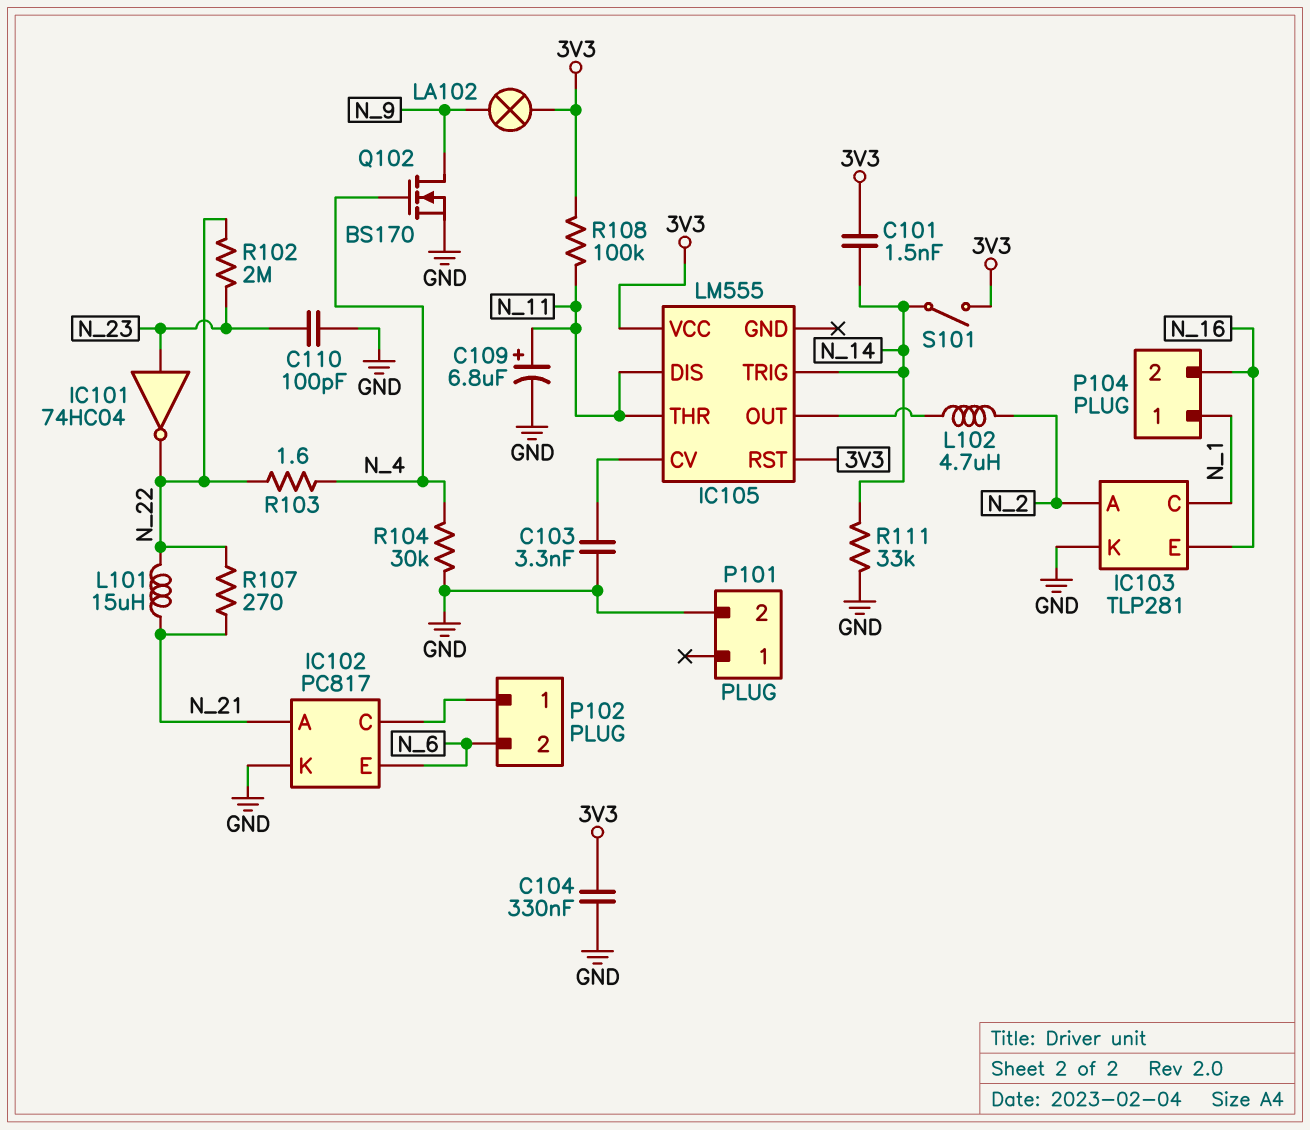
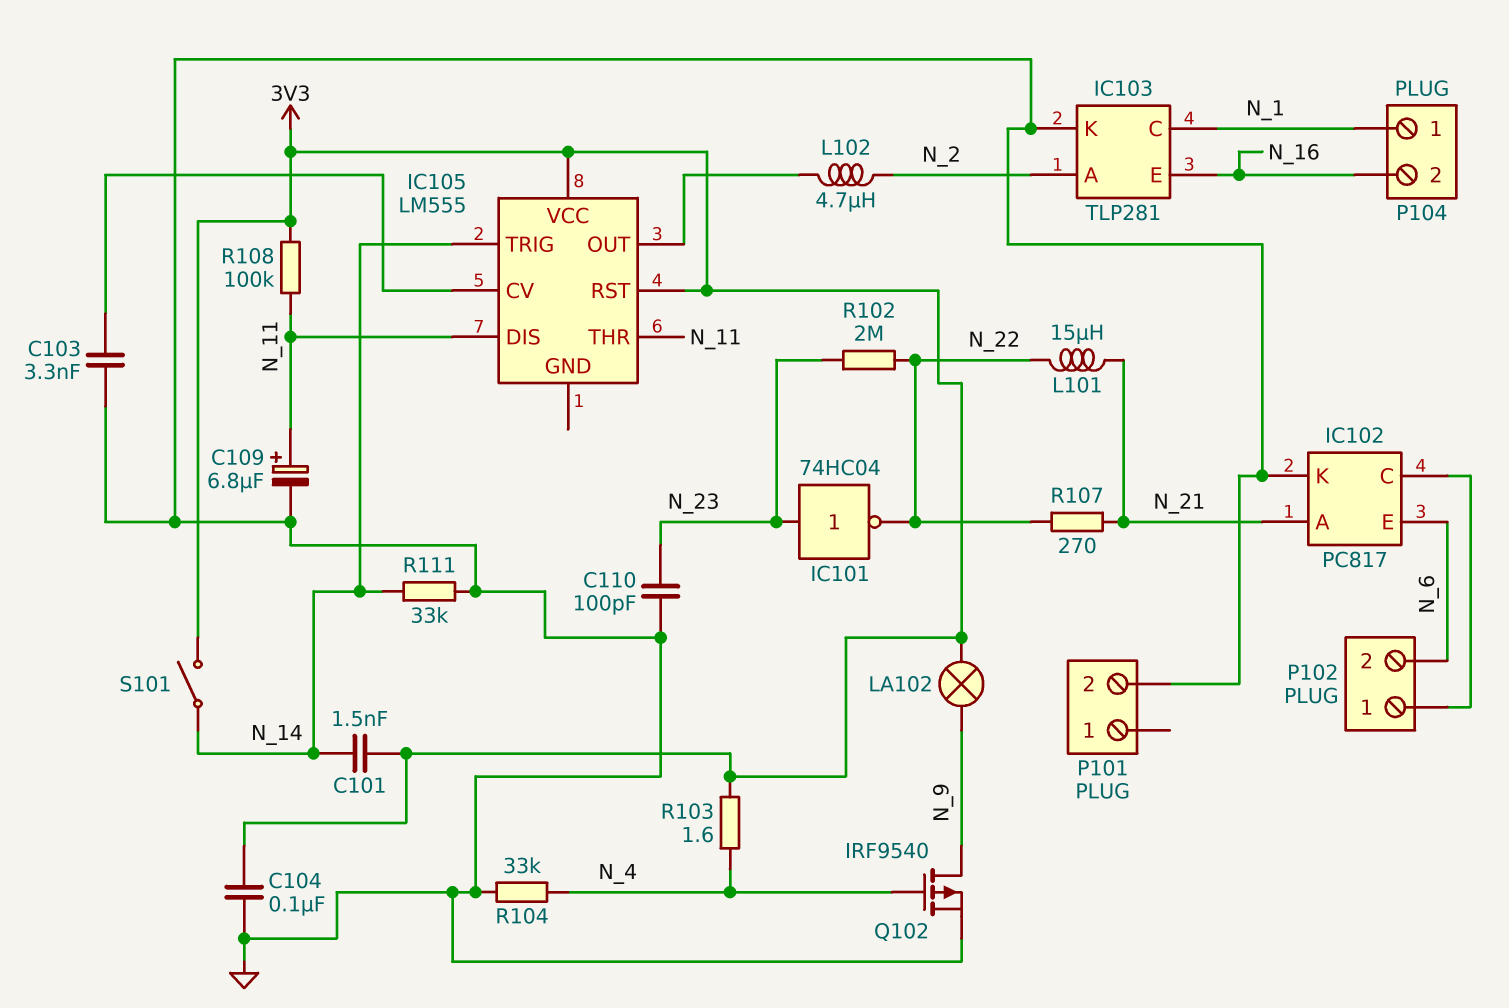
C104: 330nF (3V3, GND) -> 100nF (3V3, GND)
Q102: NMOS BS170 (G N_4, D N_9, S GND) -> PMOS IRF9540 (G N_4, D N_9, S GND)
R103: 1.6 (N_4, N_22) -> 1.6 (3V3, N_4)
R104: 30k (GND, N_4) -> 33k (GND, N_4)

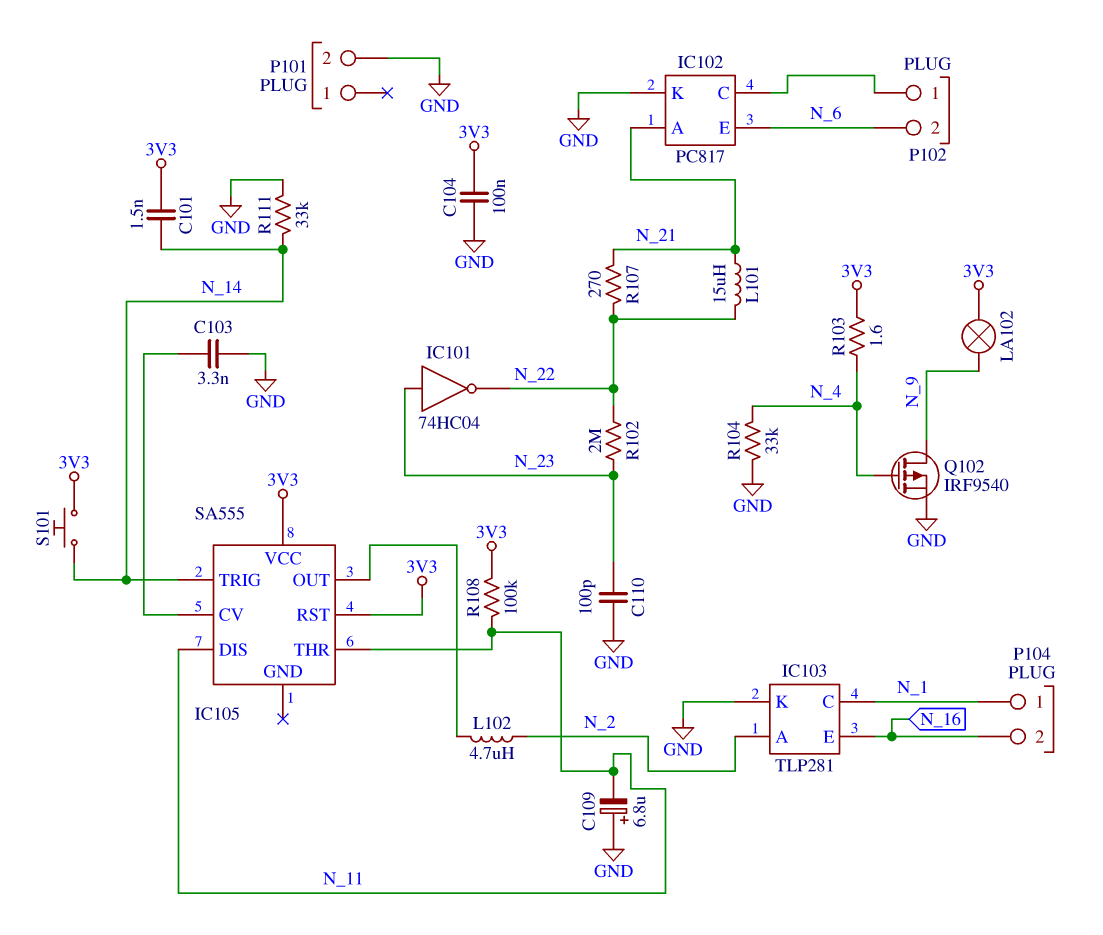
C109: 6.8uF (plus N_11, minus GND) -> 6.8uF (plus GND, minus N_11)
IC105: LM555 -> SA555
S101: switch (3V3, N_14) -> button (3V3, N_14)

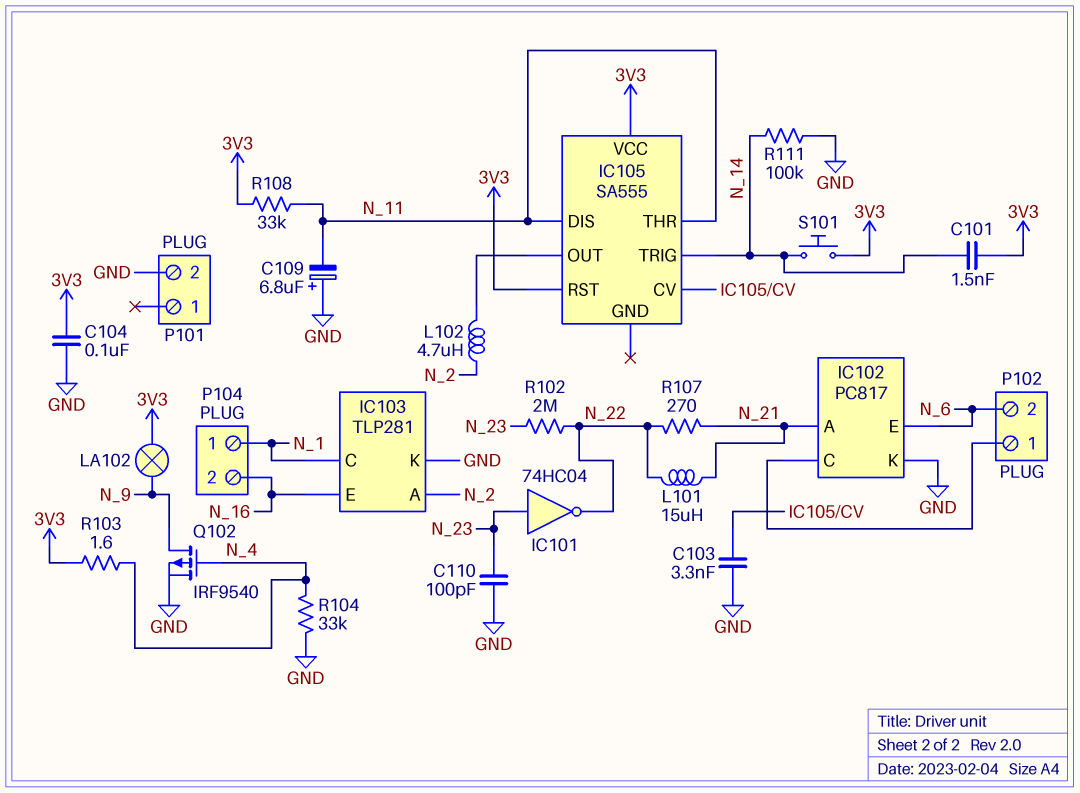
R108: 100k (3V3, N_11) -> 33k (3V3, N_11)
R111: 33k (GND, N_14) -> 100k (GND, N_14)

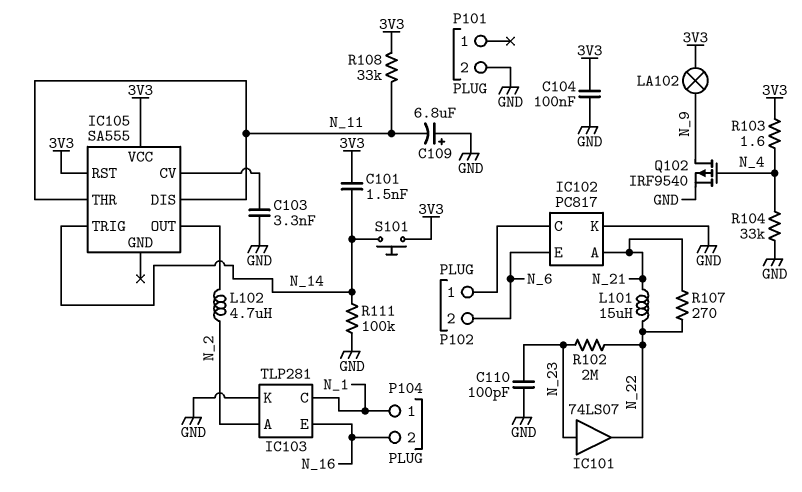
IC101: NOT 74HC04 (in N_23, out N_22) -> buffer 74LS07 (in N_23, out N_22)

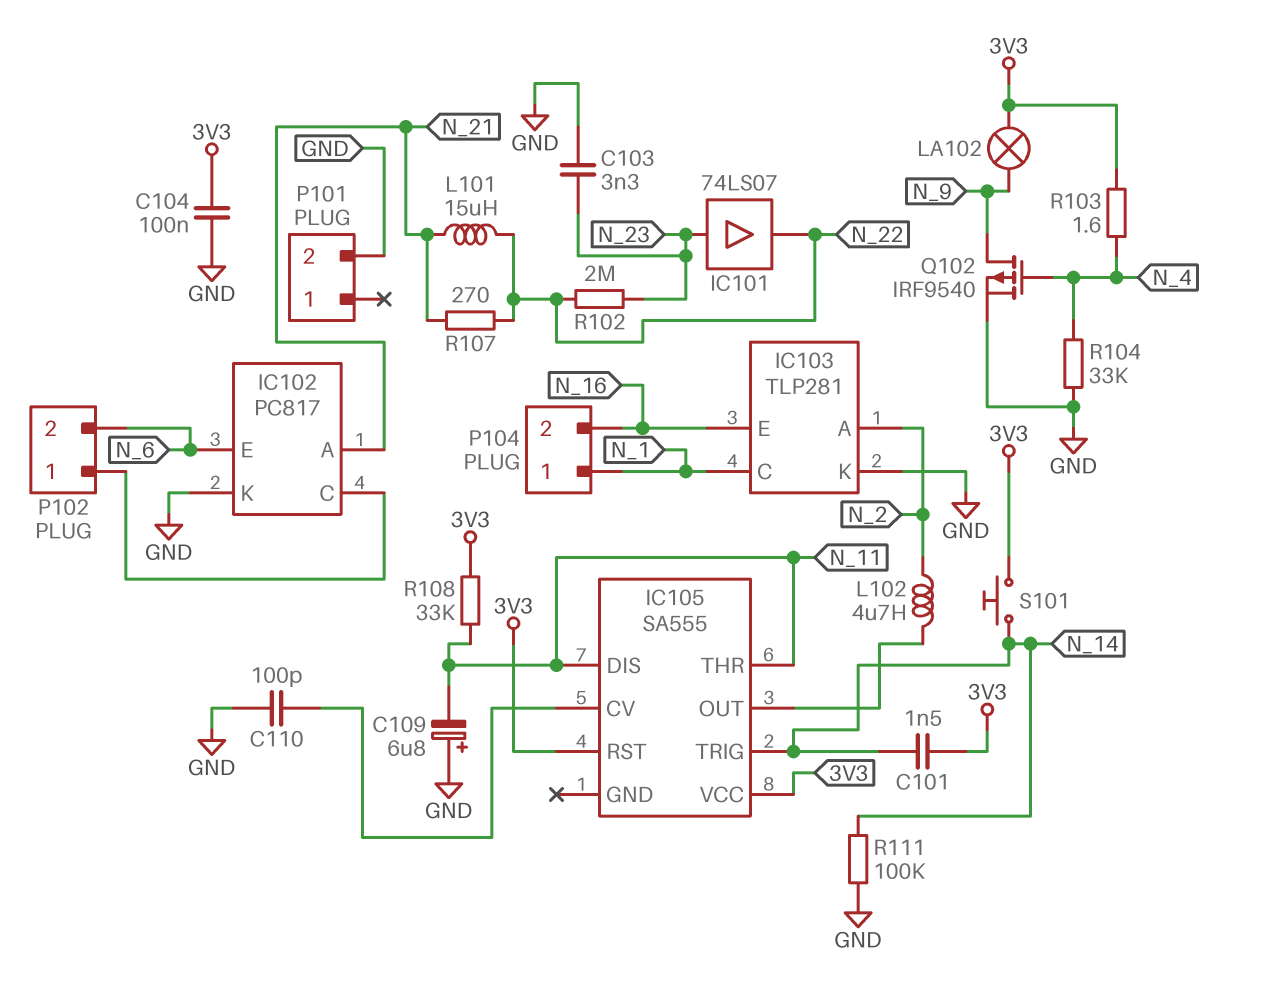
C103: 3.3nF (GND, IC105/CV) -> 3.3nF (GND, N_23)
C110: 100pF (GND, N_23) -> 100pF (GND, IC105/CV)

